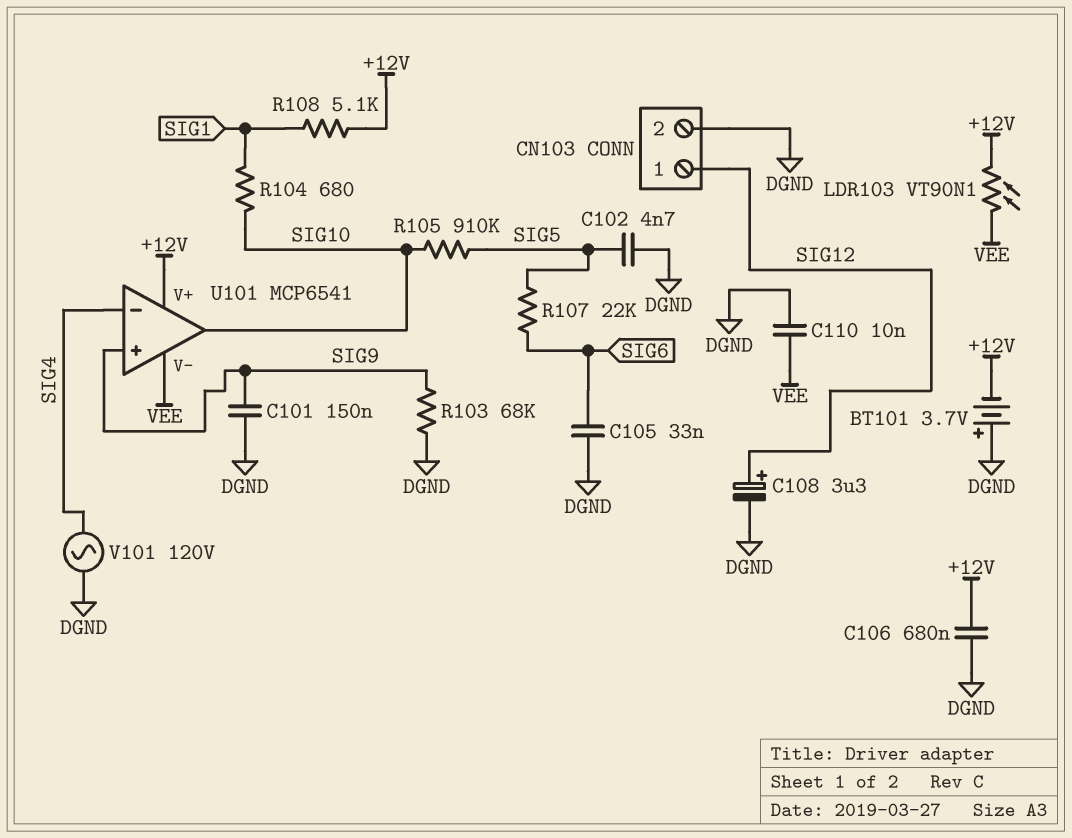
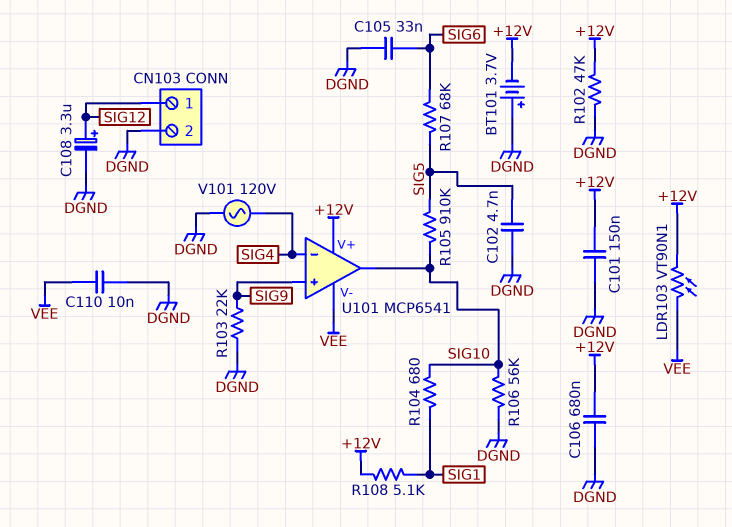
C101: 150nF (DGND, SIG9) -> 150nF (+12V, DGND)
R102: none -> 47k (+12V, DGND)
R103: 68k (DGND, SIG9) -> 22k (DGND, SIG9)
R106: none -> 56k (DGND, SIG10)
R107: 22k (SIG5, SIG6) -> 68k (SIG5, SIG6)

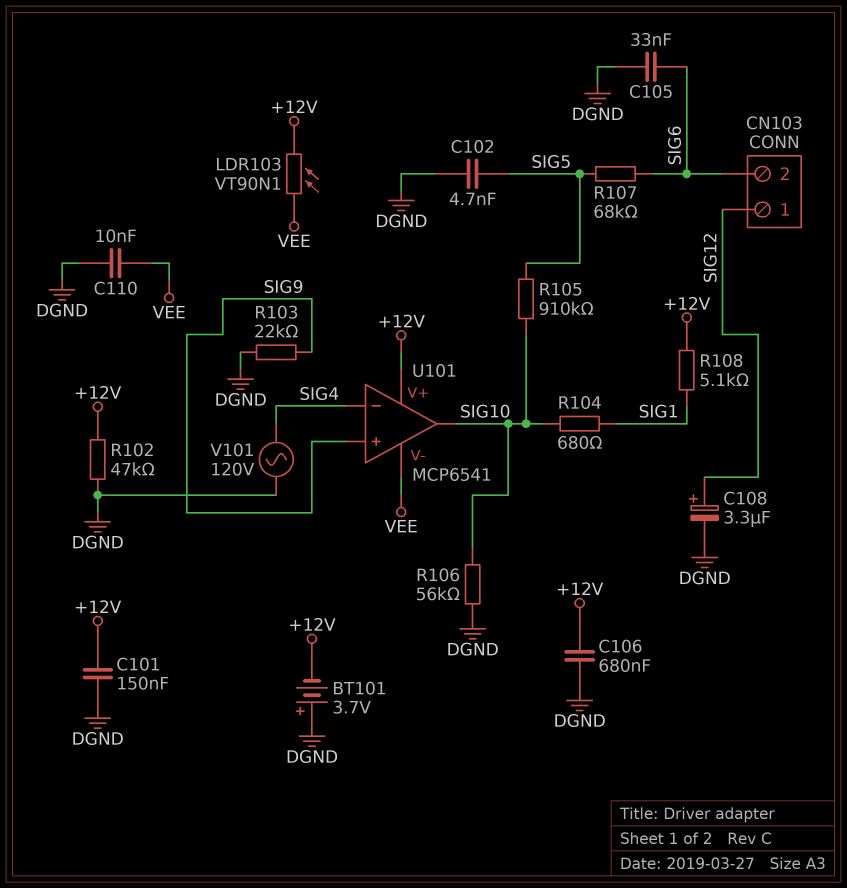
CN103 pin 2: DGND -> SIG6

